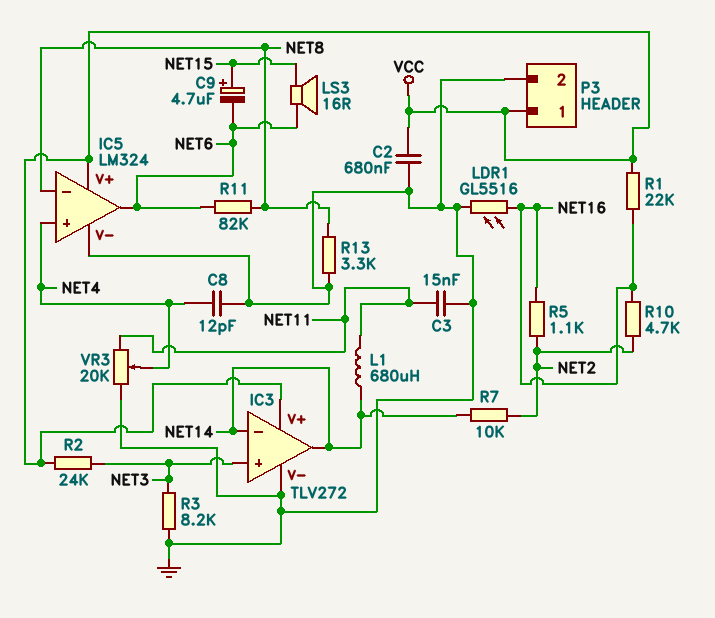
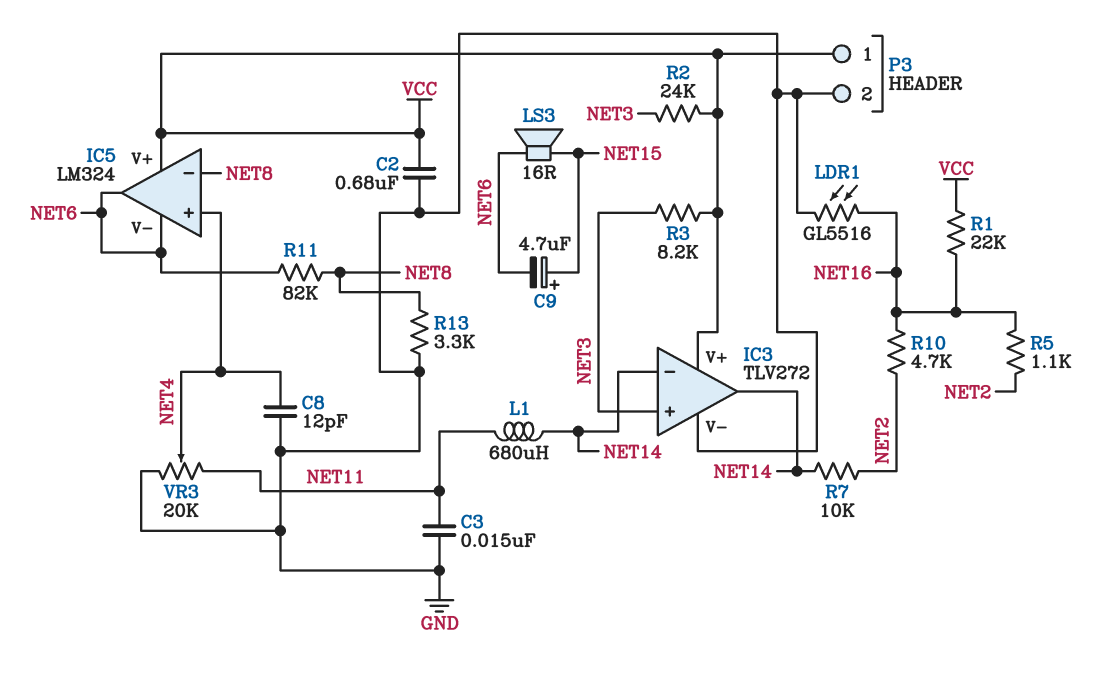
IC5 pin V-: GND -> NET6
R3: 8.2k (GND, NET3) -> 8.2k (NET3, VCC)

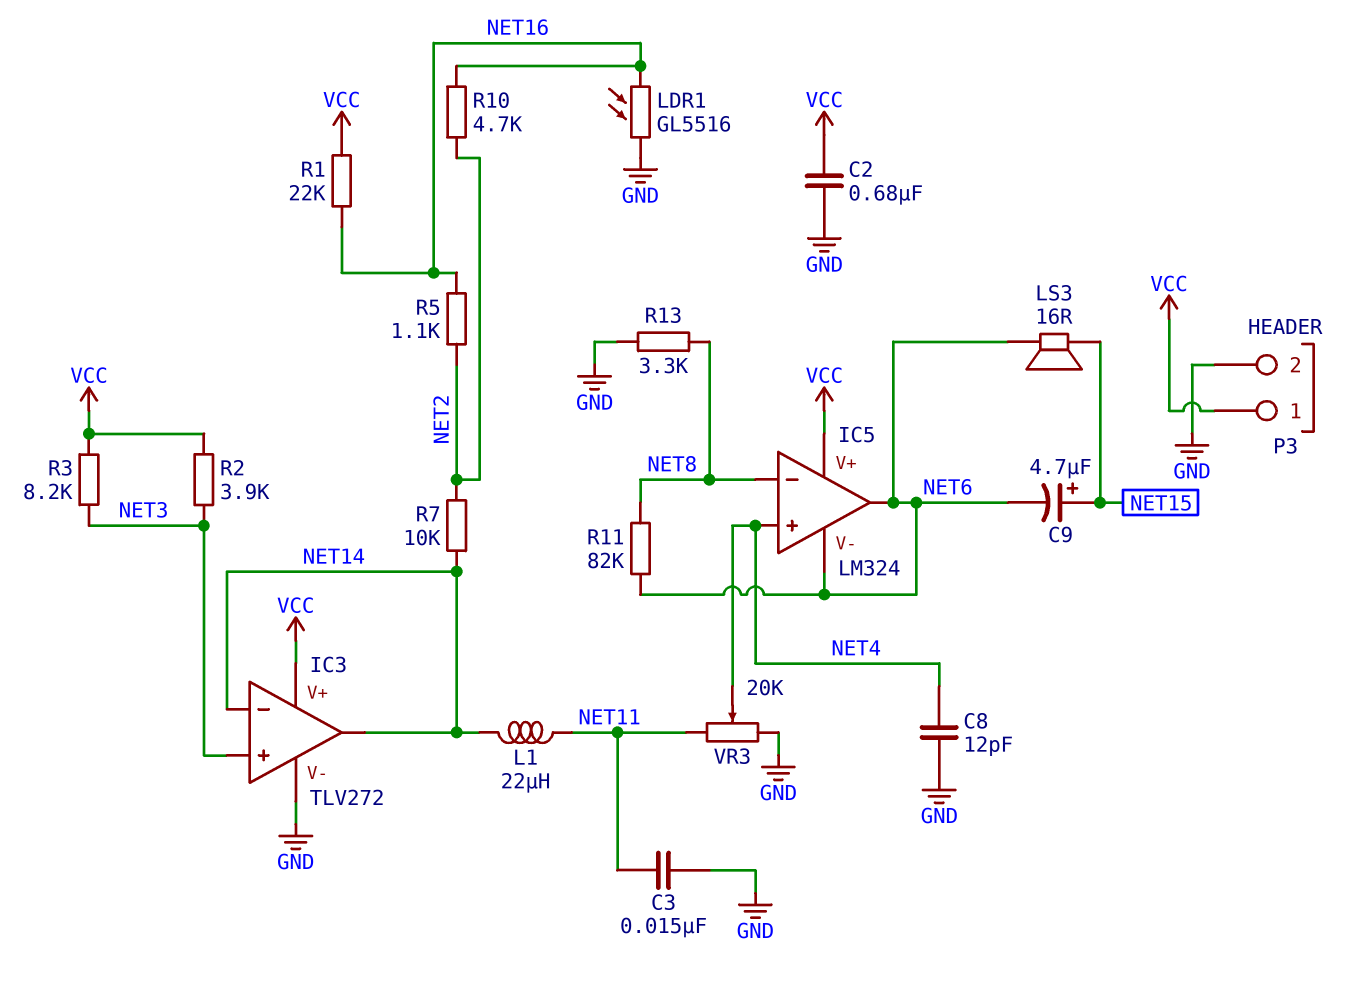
L1: 680uH (NET11, NET14) -> 22uH (NET11, NET14)
R2: 24k (NET3, VCC) -> 3.9k (NET3, VCC)

